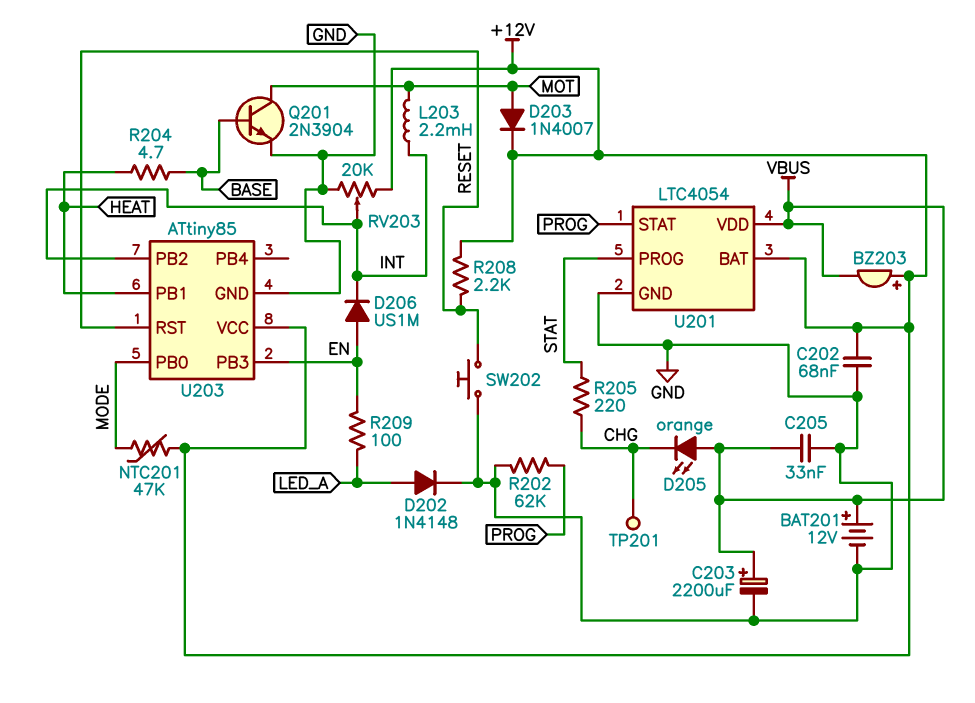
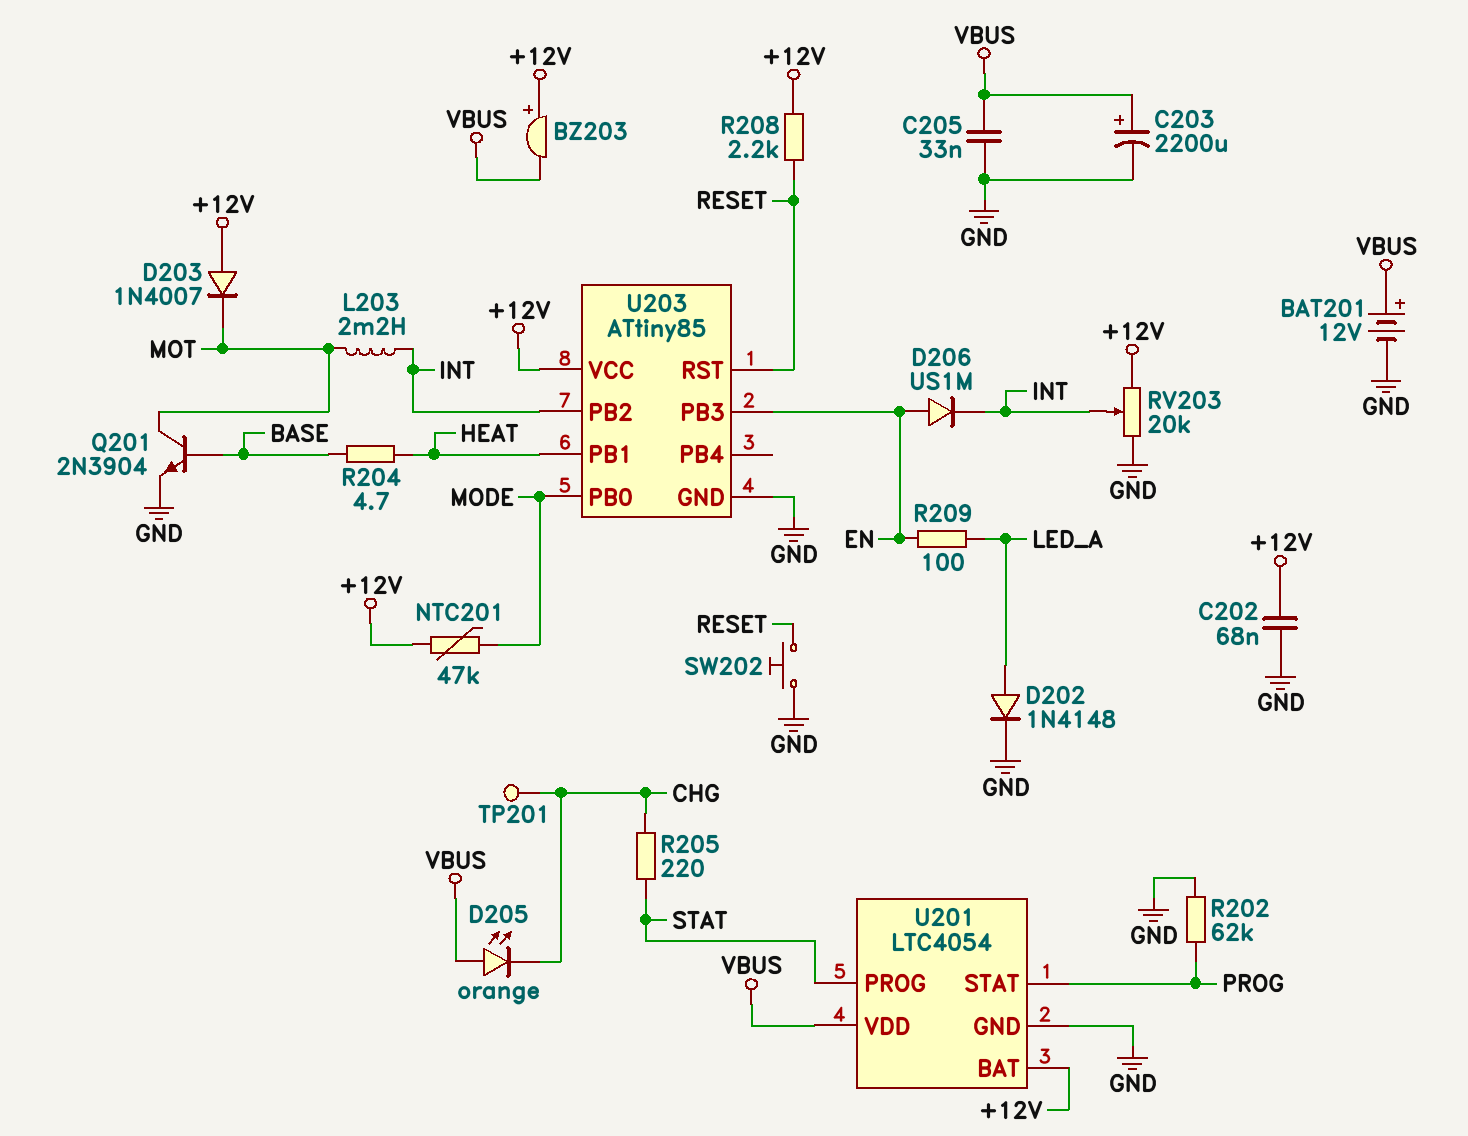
D203: diode 1N4007 (A MOT, K +12V) -> diode 1N4007 (A +12V, K MOT)

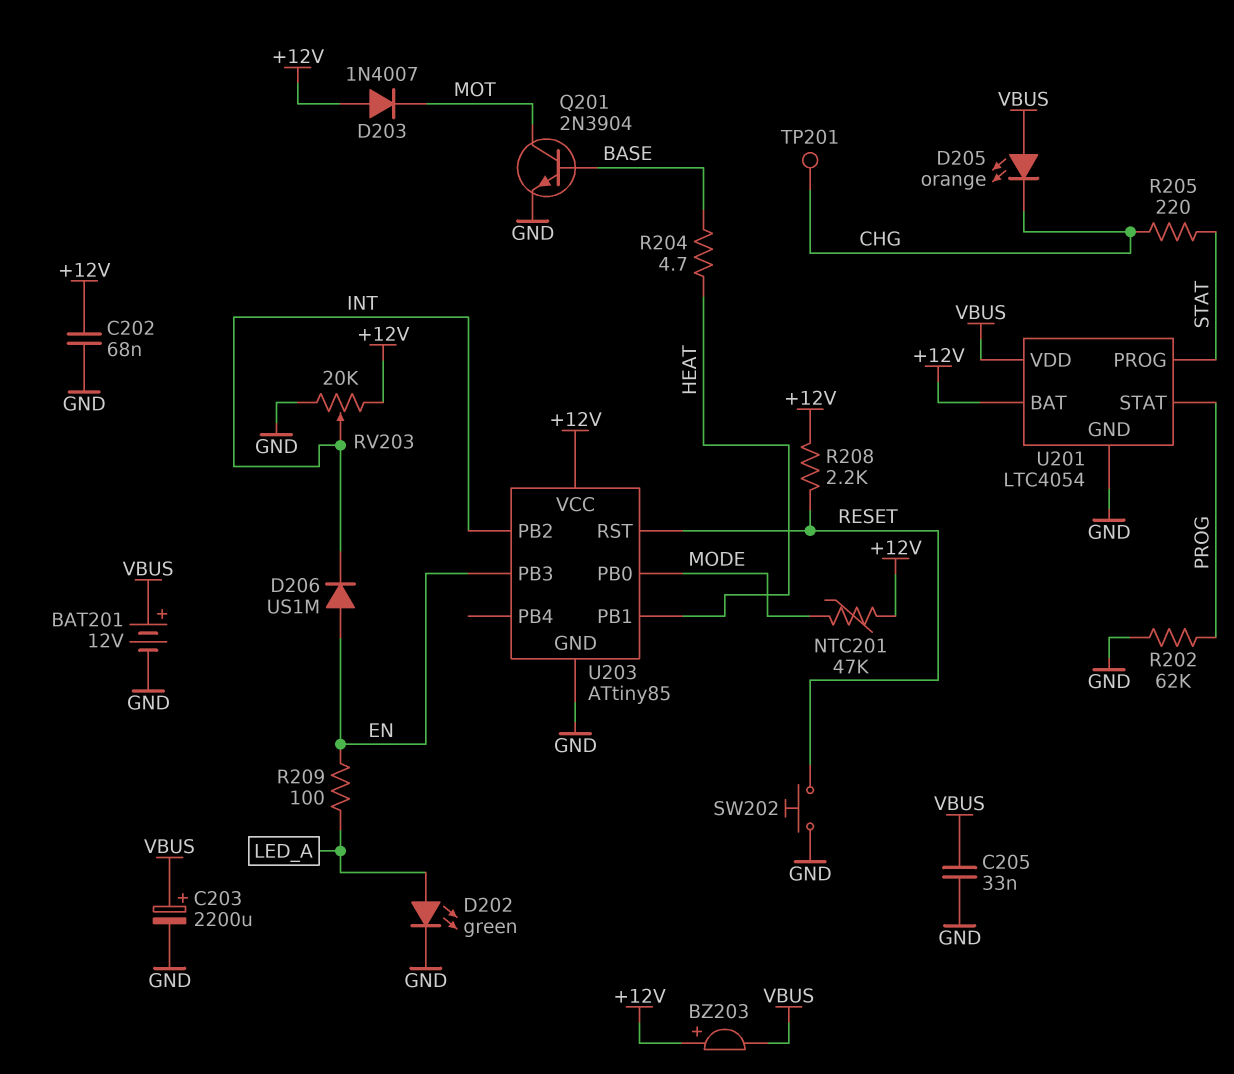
D202: diode 1N4148 (A LED_A, K GND) -> LED green (A LED_A, K GND)
L203: 2.2mH (INT, MOT) -> none

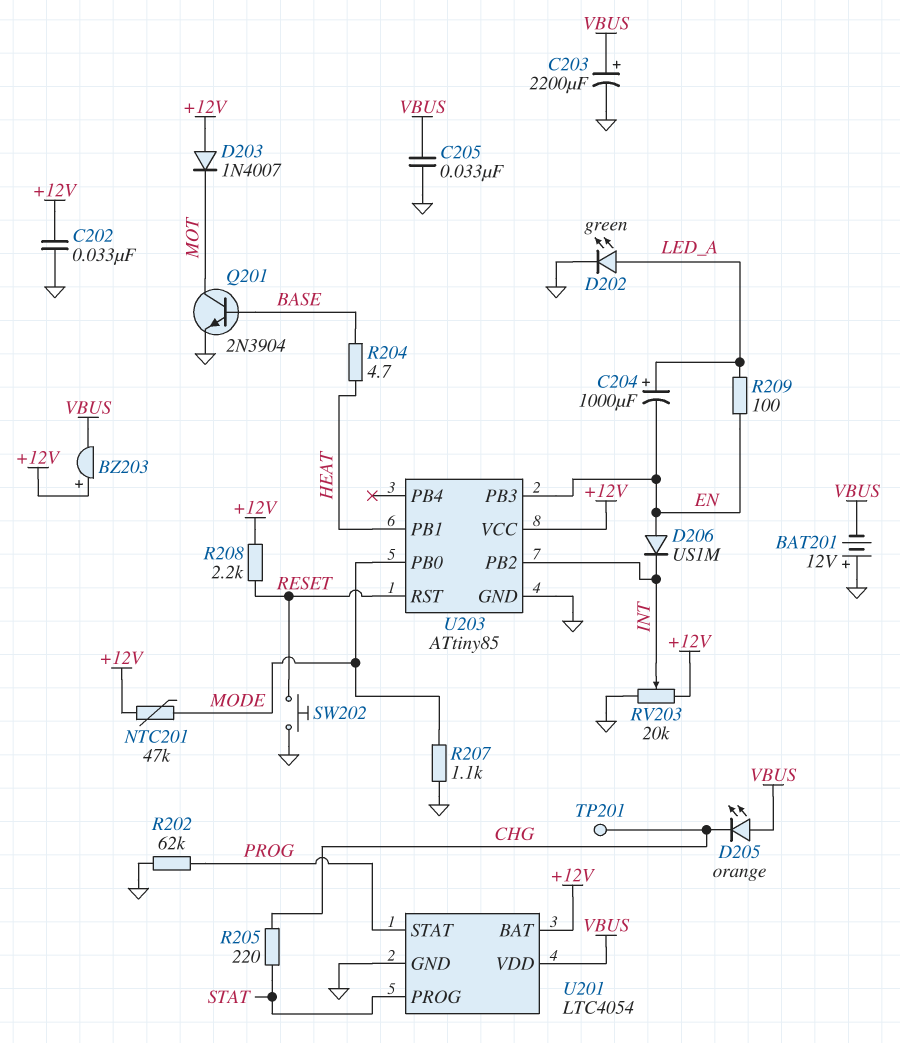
BAT201: 12V (plus VBUS, minus GND) -> 12V (plus GND, minus VBUS)
C202: 68nF (+12V, GND) -> 33nF (+12V, GND)
C204: none -> 1000uF (plus LED_A, minus EN)
R207: none -> 1.1k (GND, MODE)

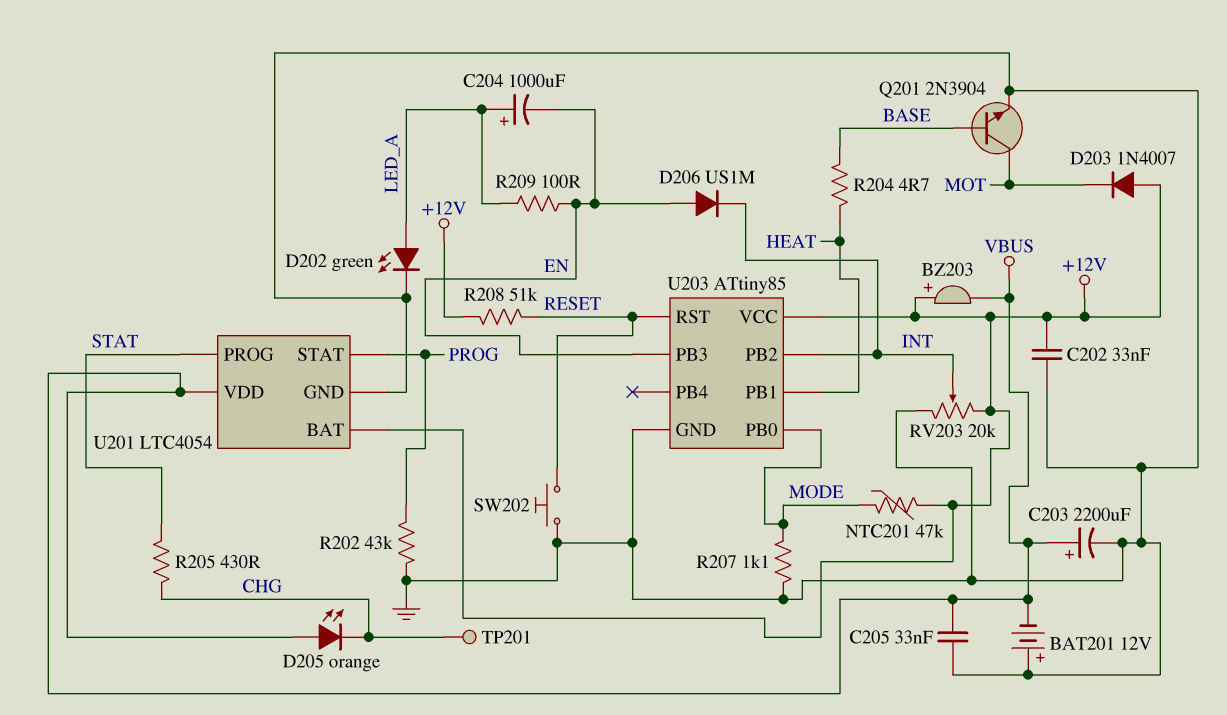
R202: 62k (GND, PROG) -> 43k (GND, PROG)
R205: 220 (CHG, STAT) -> 430 (CHG, STAT)
R208: 2.2k (+12V, RESET) -> 51k (+12V, RESET)

